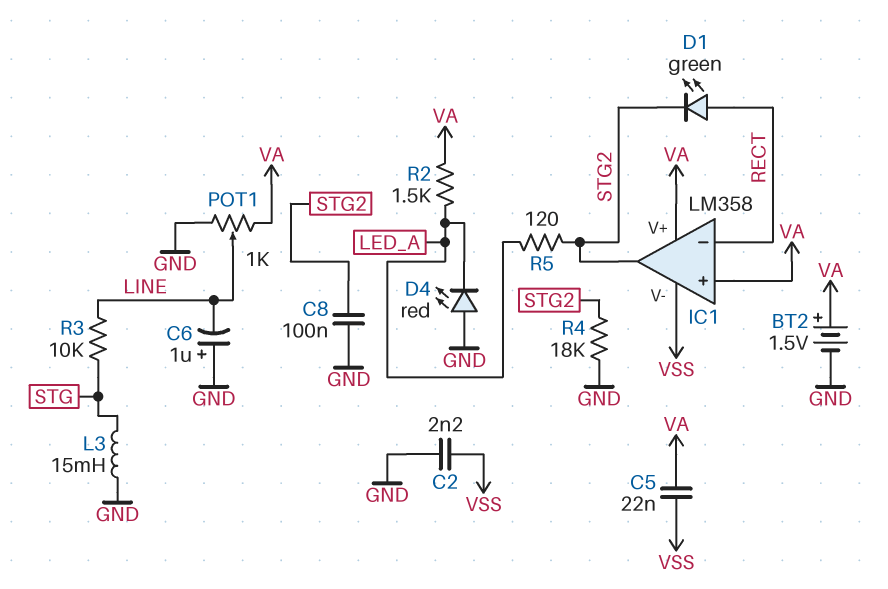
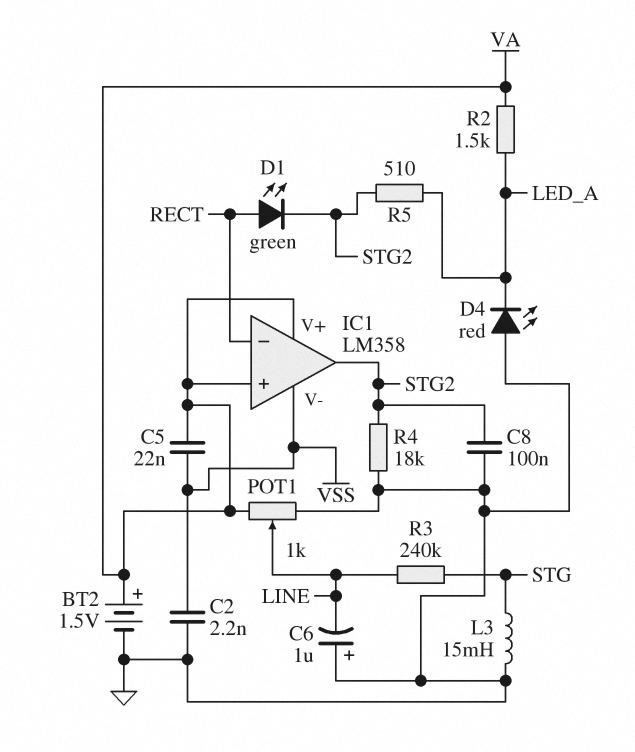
R3: 10k (LINE, STG) -> 240k (LINE, STG)
R5: 120 (LED_A, STG2) -> 510 (LED_A, STG2)

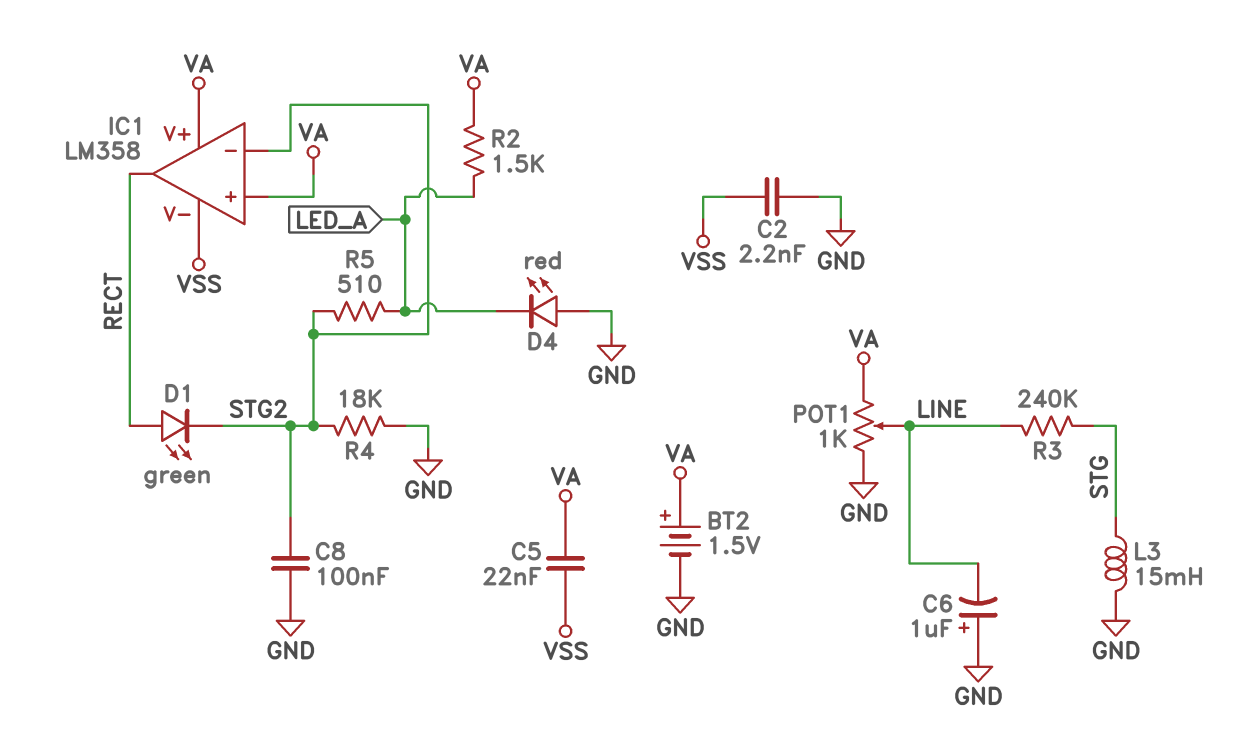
IC1 pin in-: RECT -> STG2
IC1 pin out: STG2 -> RECT

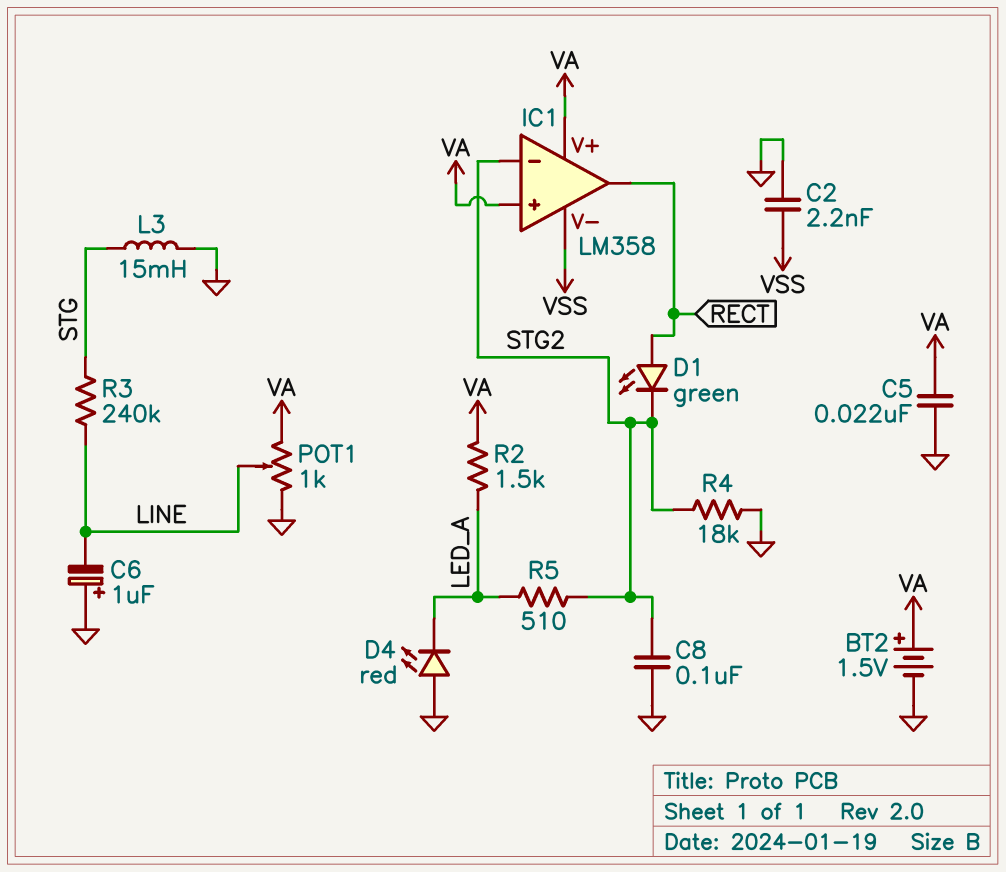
C5: 22nF (VA, VSS) -> 22nF (GND, VA)

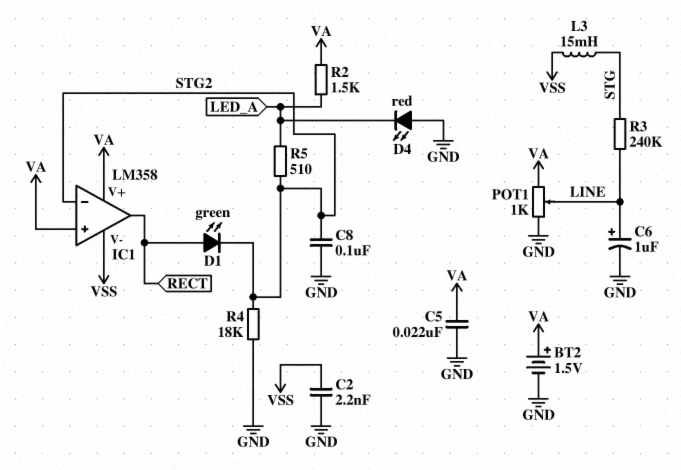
C6: 1uF (plus GND, minus LINE) -> 1uF (plus LINE, minus GND)
L3: 15mH (GND, STG) -> 15mH (STG, VSS)

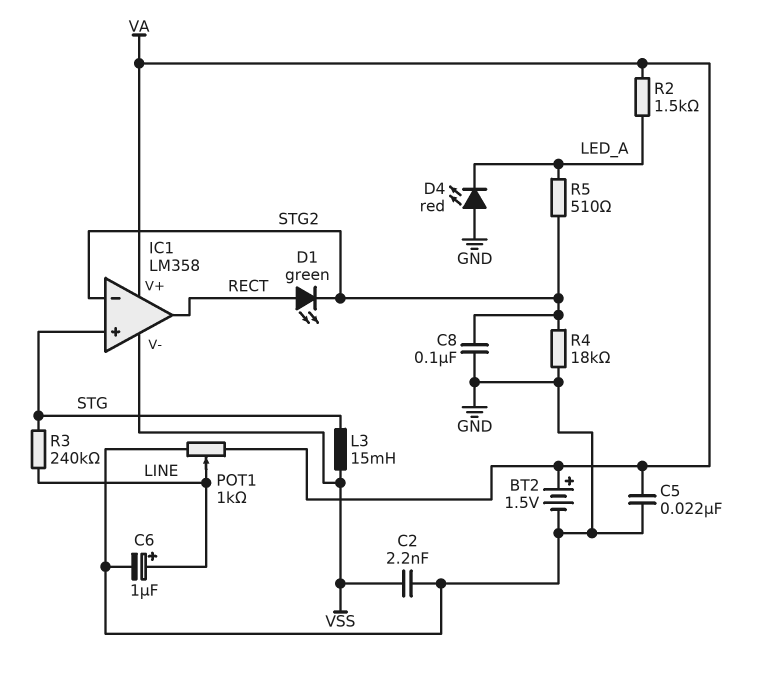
IC1 pin in+: VA -> STG

